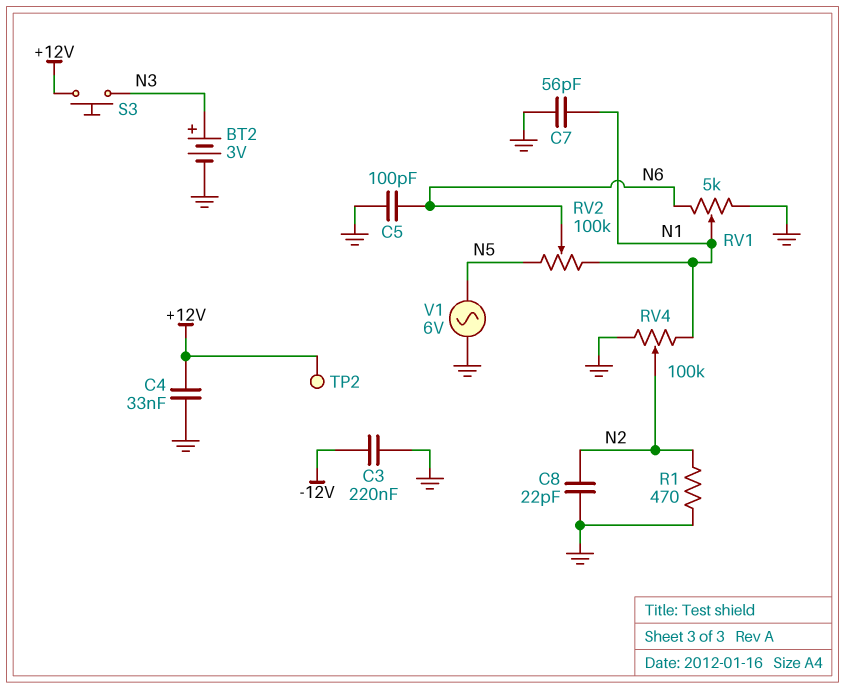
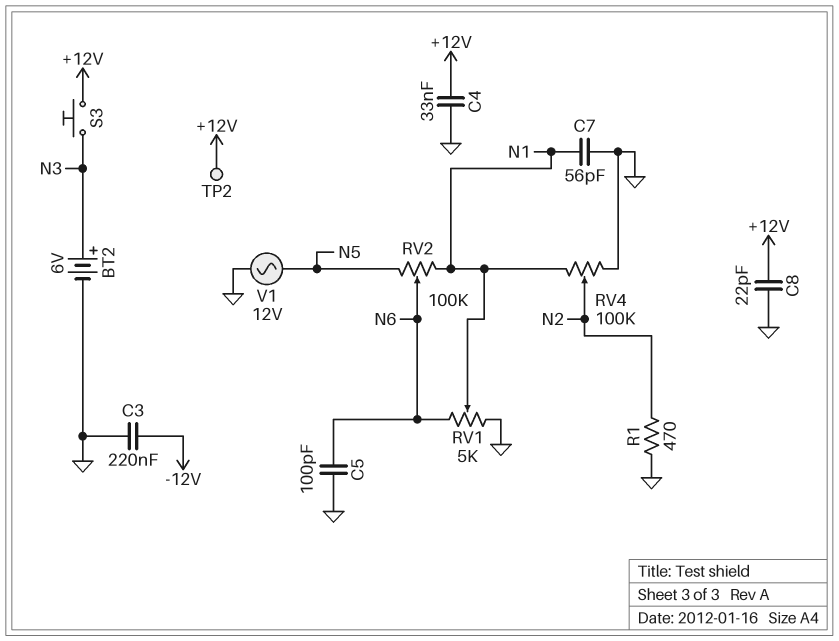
BT2: 3V (plus N3, minus GND) -> 6V (plus N3, minus GND)
C8: 22pF (GND, N2) -> 22pF (+12V, GND)
V1: AC 6V (GND, N5) -> AC 12V (GND, N5)

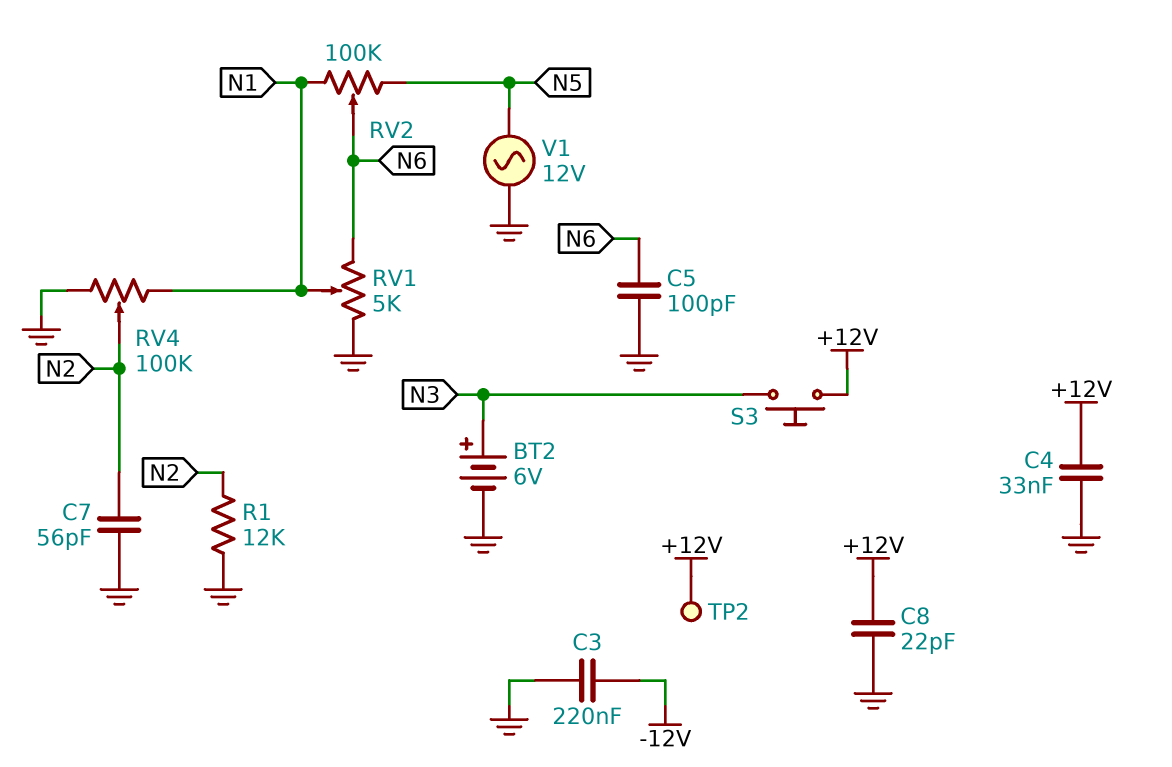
C7: 56pF (GND, N1) -> 56pF (GND, N2)
R1: 470 (GND, N2) -> 12k (GND, N2)

